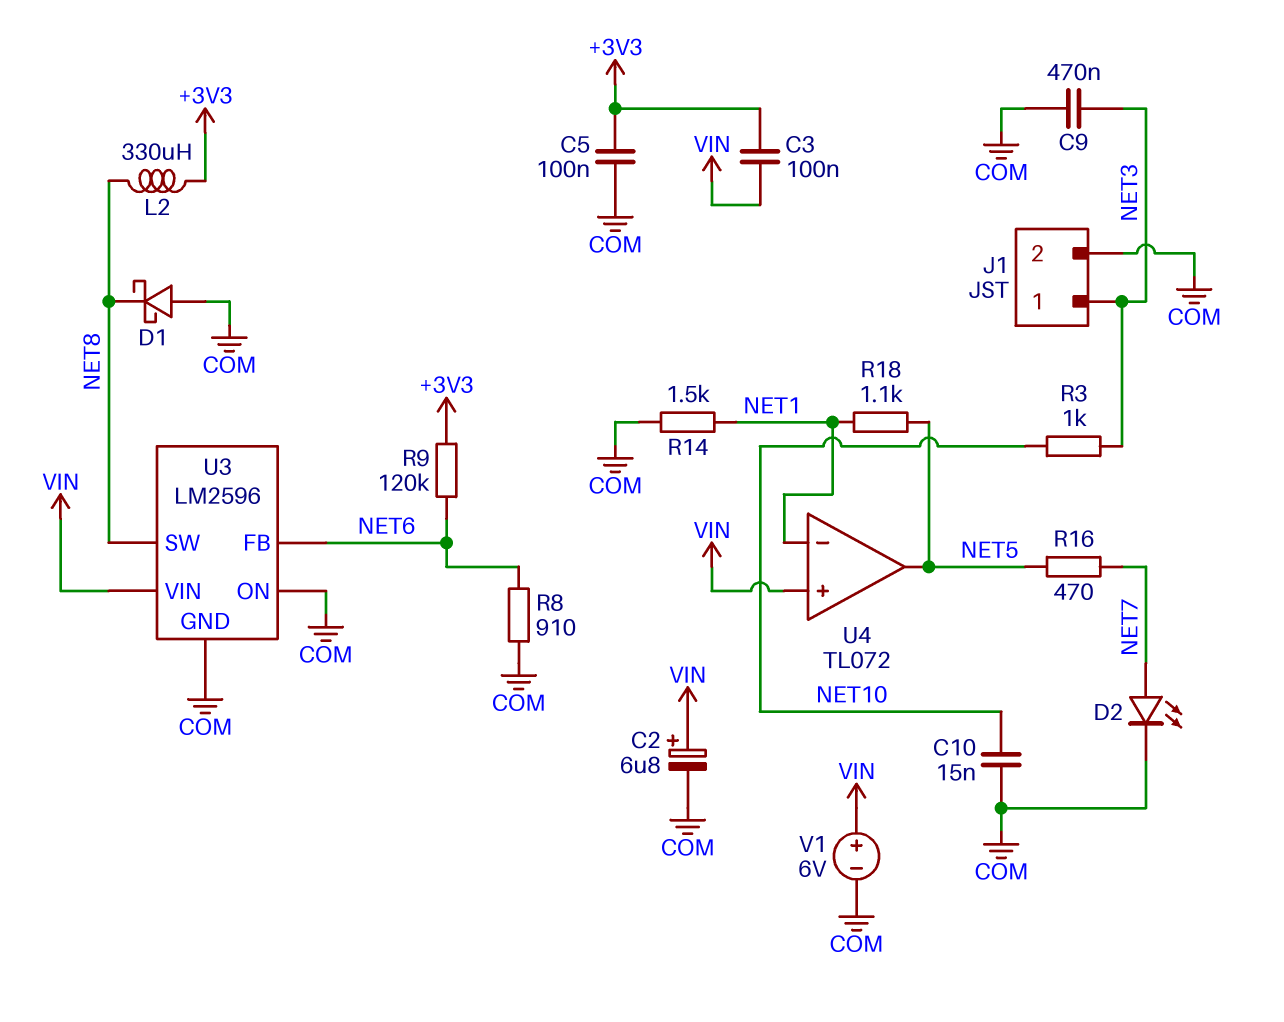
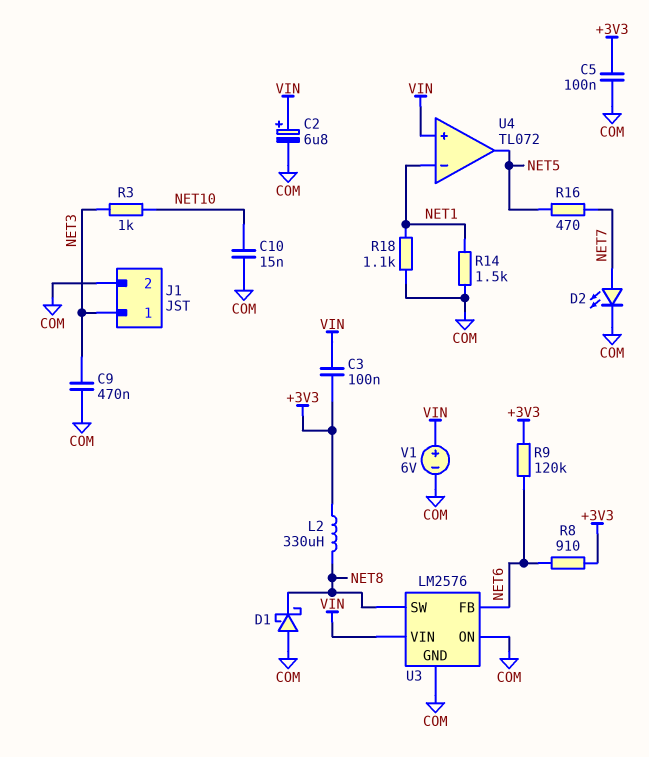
R8: 910 (COM, NET6) -> 910 (+3V3, NET6)
R18: 1.1k (NET1, NET5) -> 1.1k (COM, NET1)
U3: LM2596 -> LM2576

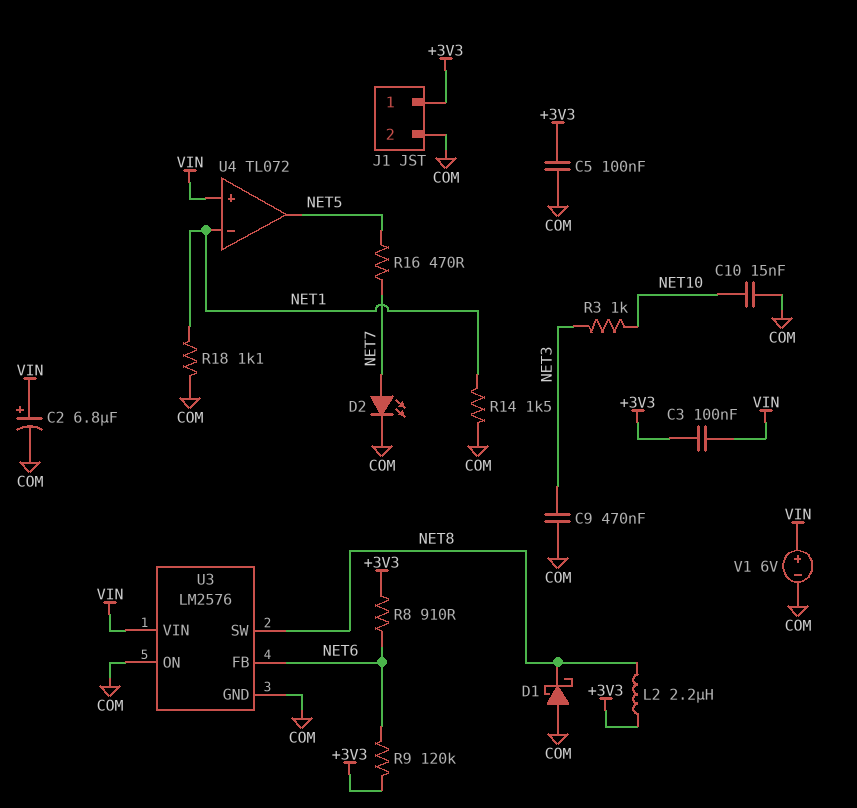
J1 pin 1: NET3 -> +3V3
L2: 330uH (+3V3, NET8) -> 2.2uH (+3V3, NET8)

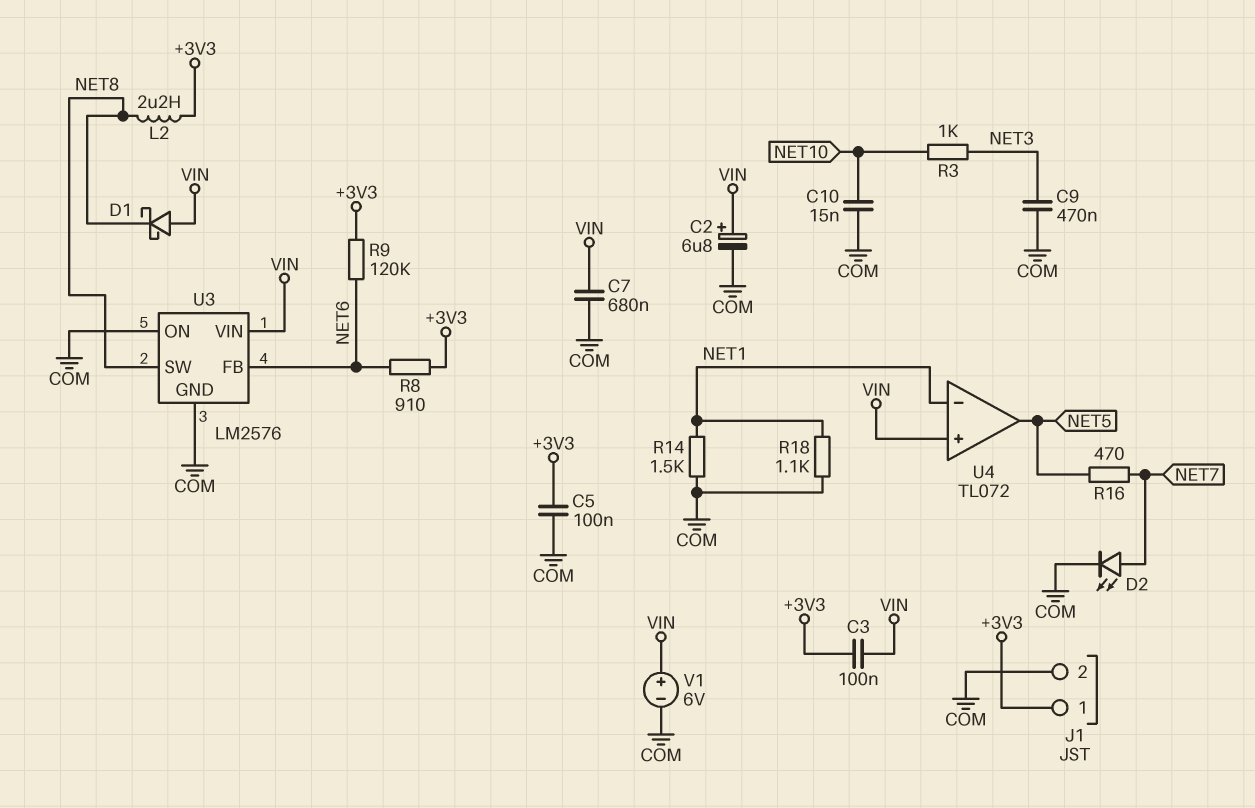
C7: none -> 680nF (COM, VIN)
D1: schottky (A COM, K NET8) -> schottky (A VIN, K NET8)

